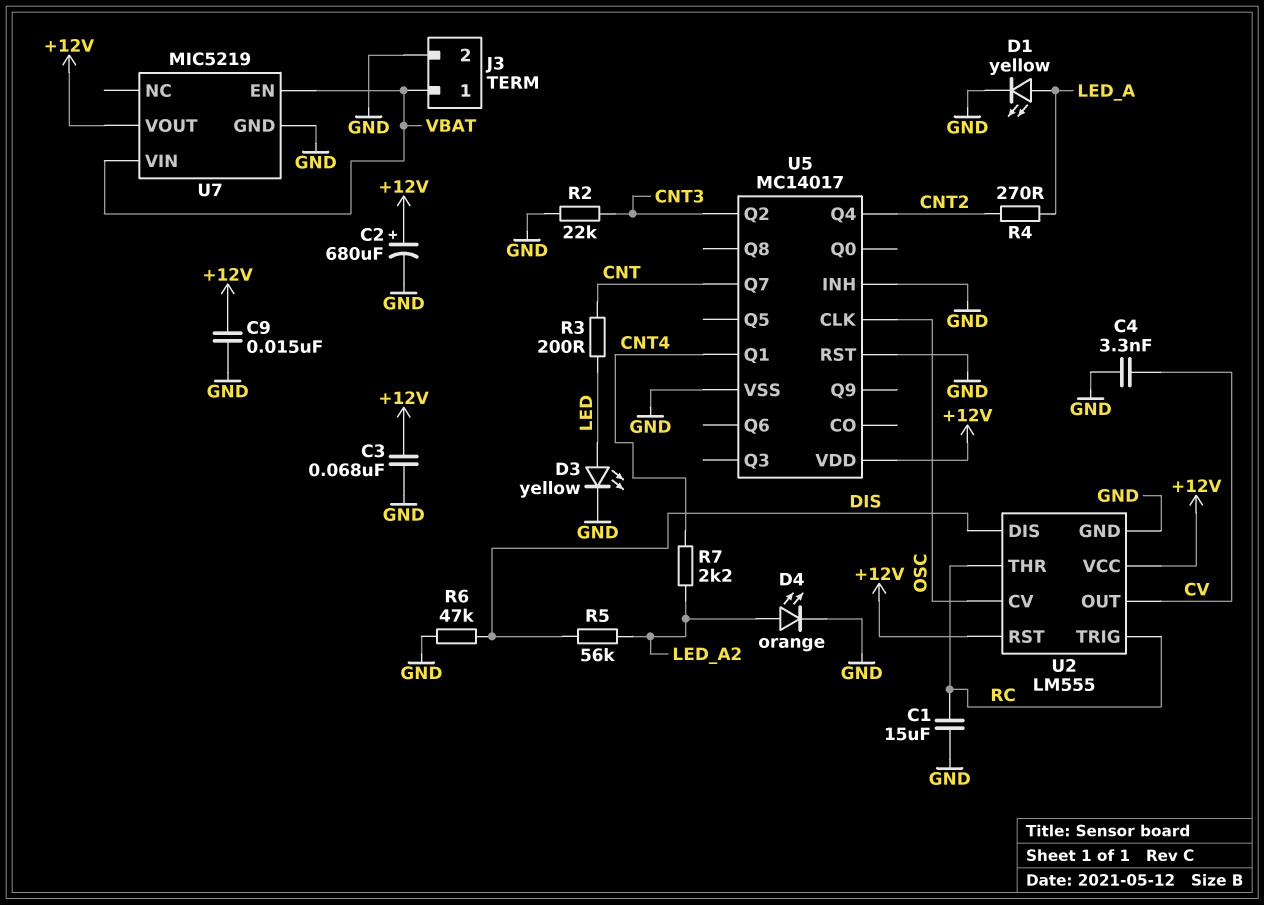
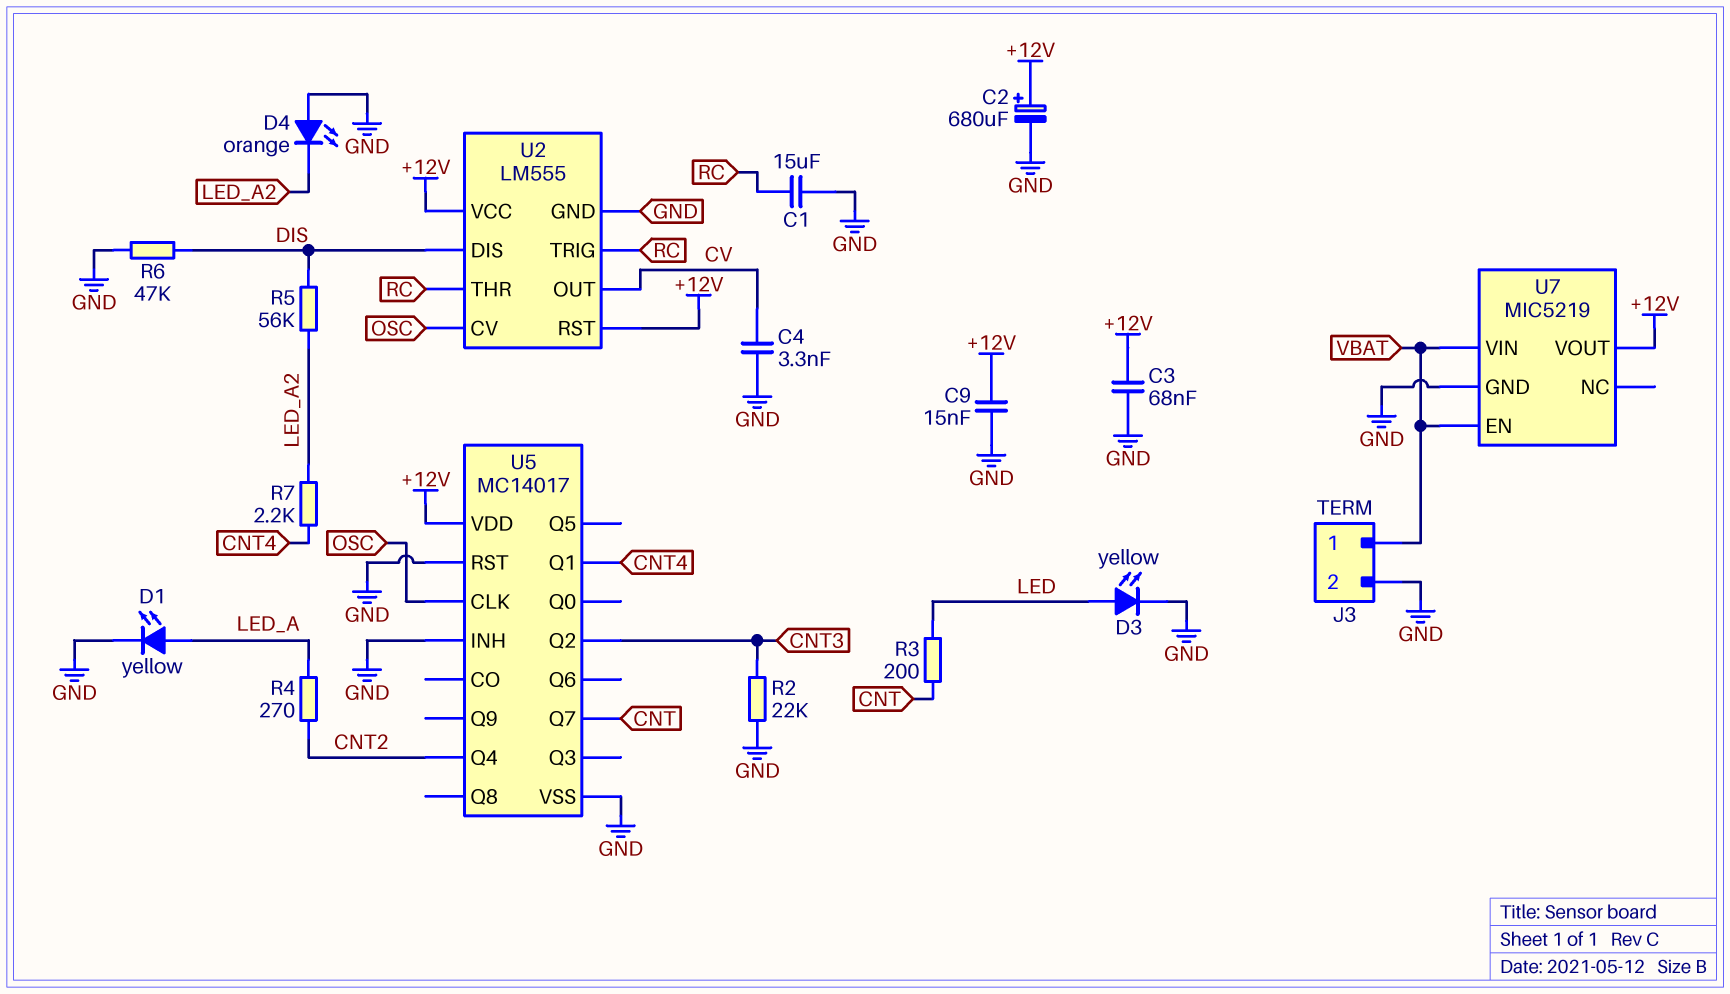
D4: LED orange (A LED_A2, K GND) -> LED orange (A GND, K LED_A2)

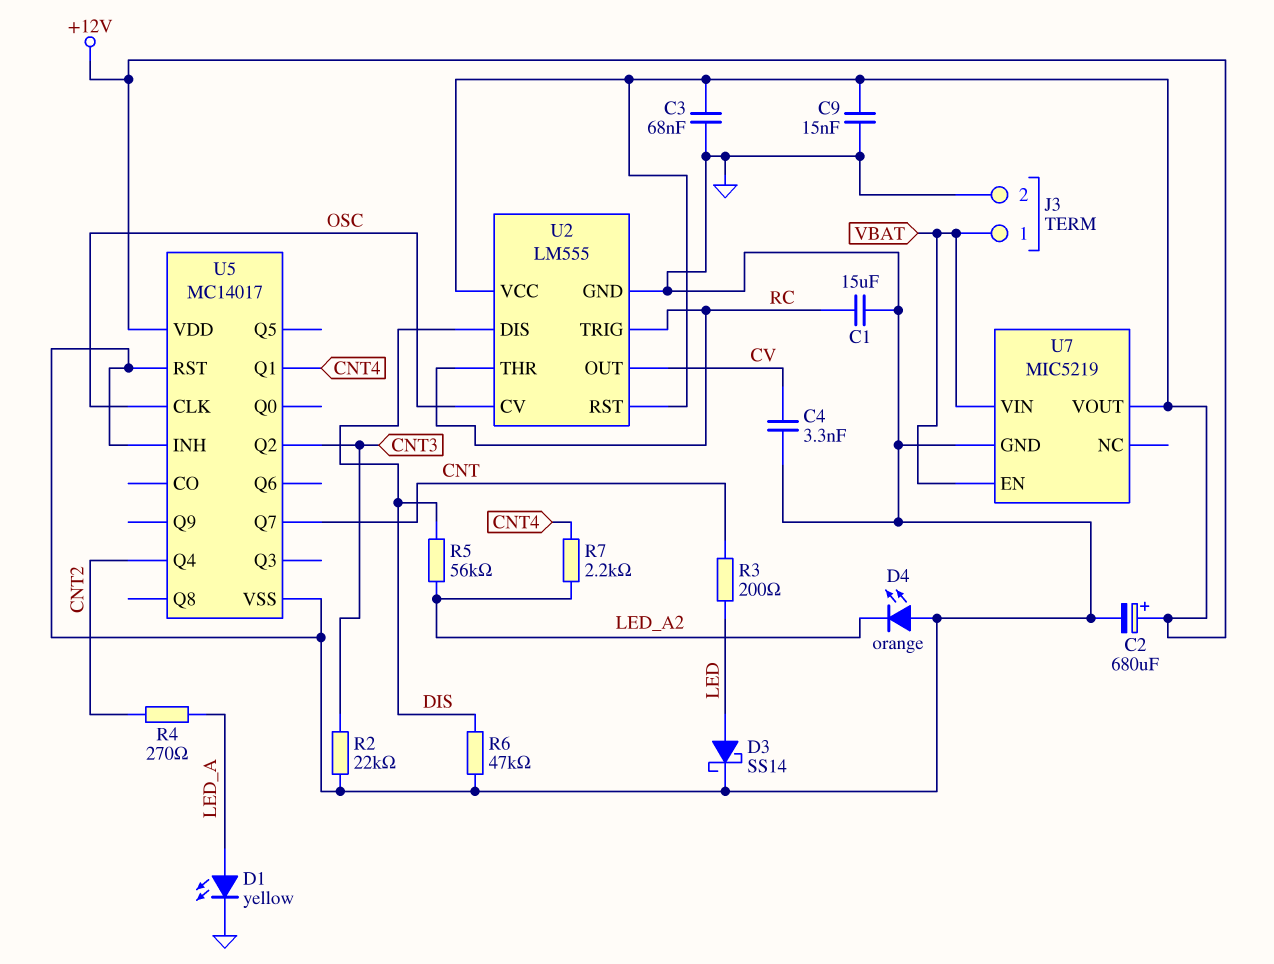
D3: LED yellow (A LED, K GND) -> schottky SS14 (A LED, K GND)

